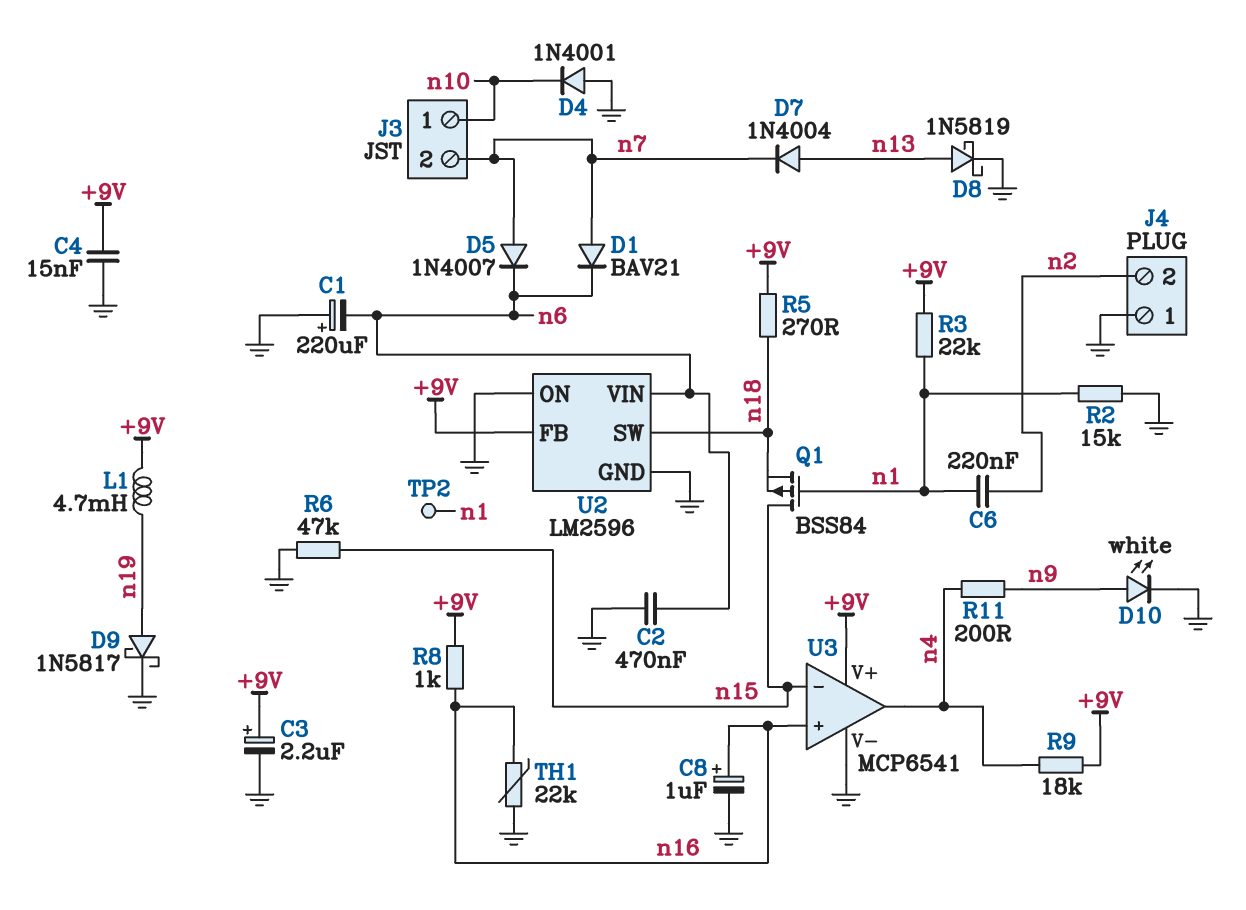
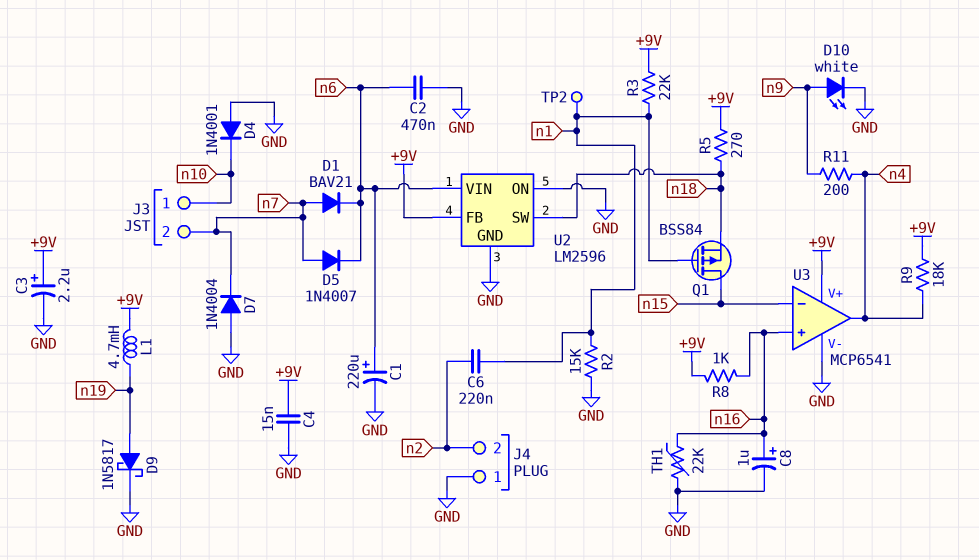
C1: 220uF (plus GND, minus n6) -> 220uF (plus n6, minus GND)
D7: diode 1N4004 (A n13, K n7) -> diode 1N4004 (A GND, K n7)
D8: schottky 1N5819 (A n13, K GND) -> none
R6: 47k (GND, n15) -> none

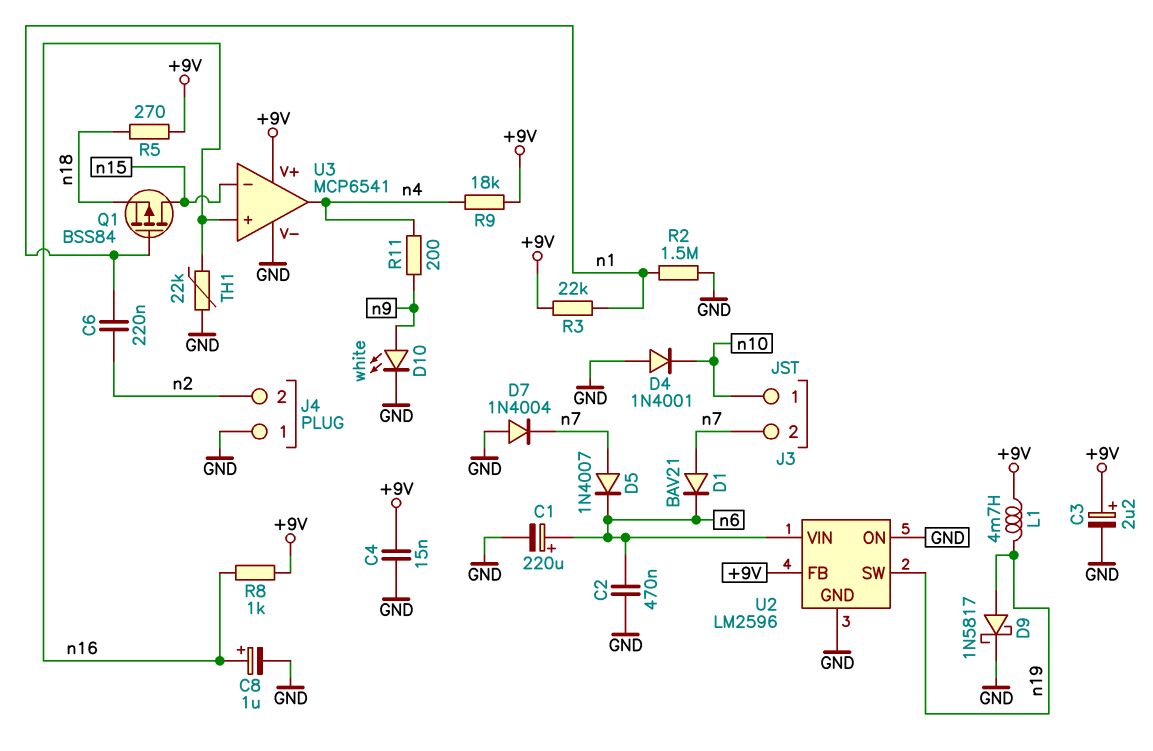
R2: 15k (GND, n1) -> 1.5M (GND, n1)
TP2: test point (n1) -> none
U2 pin SW: n18 -> n19

